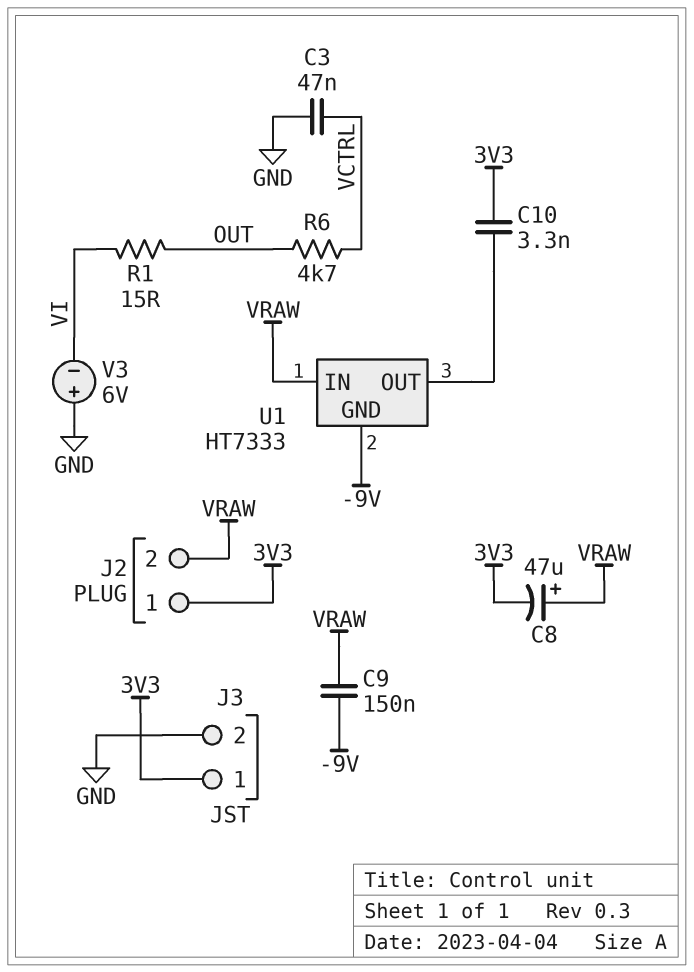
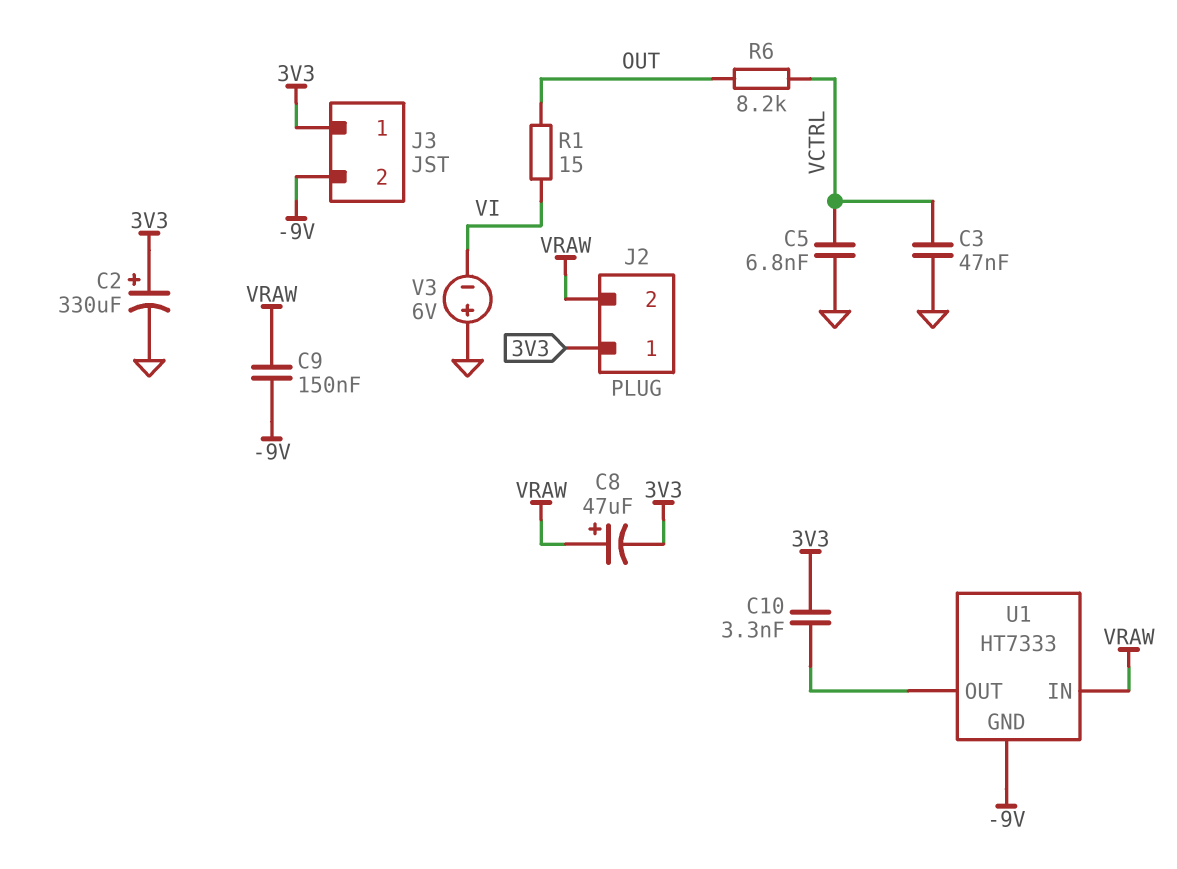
C2: none -> 330uF (plus 3V3, minus GND)
C5: none -> 6.8nF (GND, VCTRL)
J3 pin 2: GND -> -9V
R6: 4.7k (OUT, VCTRL) -> 8.2k (OUT, VCTRL)

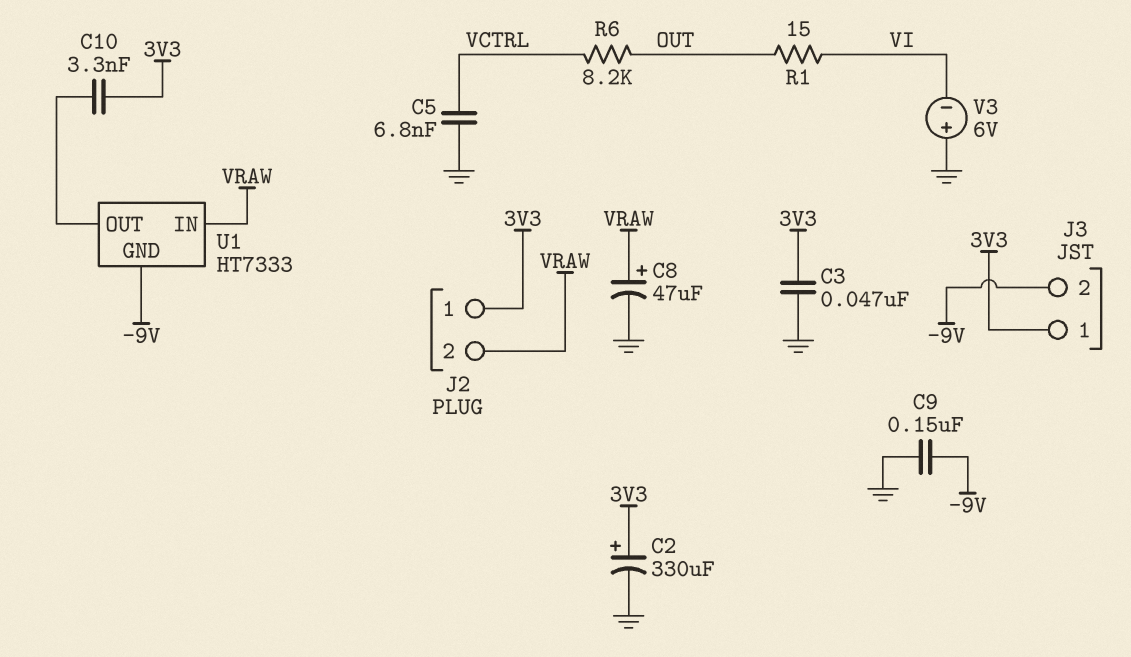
C3: 47nF (GND, VCTRL) -> 47nF (3V3, GND)
C8: 47uF (plus VRAW, minus 3V3) -> 47uF (plus VRAW, minus GND)
C9: 150nF (-9V, VRAW) -> 150nF (-9V, GND)

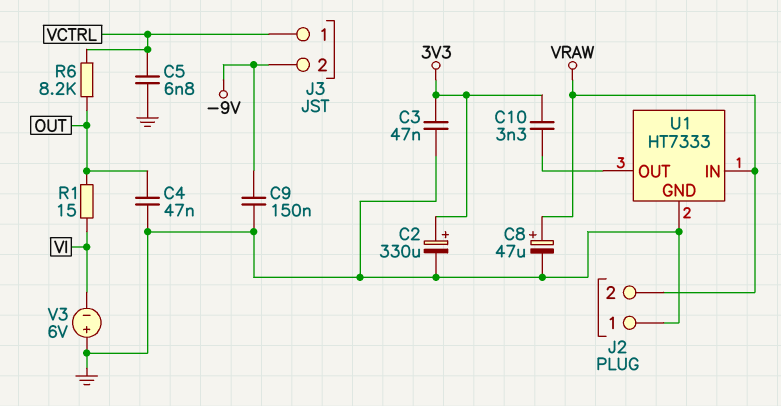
C4: none -> 47nF (GND, OUT)
J2 pin 1: 3V3 -> GND
J3 pin 1: 3V3 -> VCTRL
U1 pin GND: -9V -> GND

